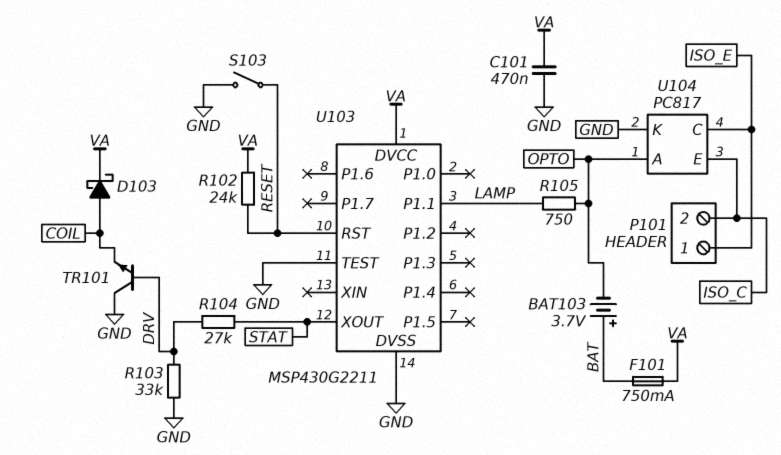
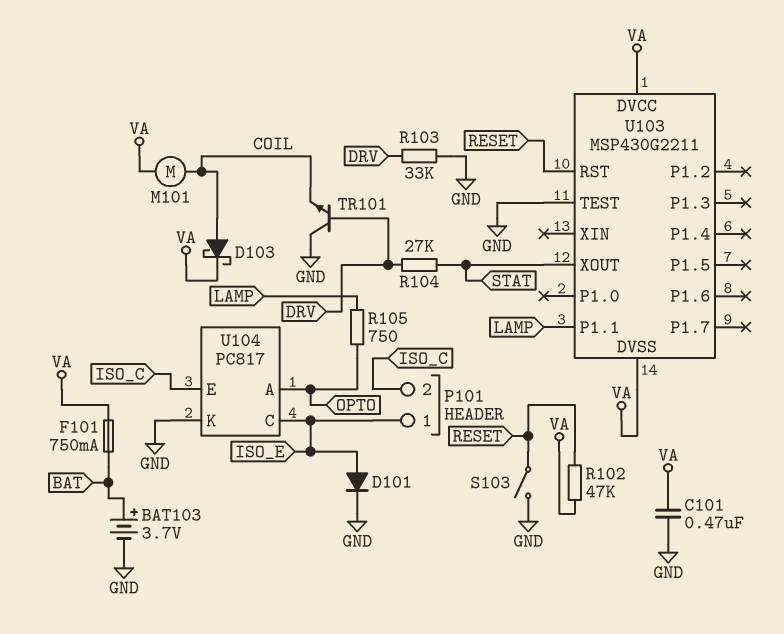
BAT103: 3.7V (plus BAT, minus OPTO) -> 3.7V (plus BAT, minus GND)
D101: none -> diode (A ISO_E, K GND)
M101: none -> motor (COIL, VA)
R102: 24k (RESET, VA) -> 47k (RESET, VA)
U103 pin DVSS: GND -> VA

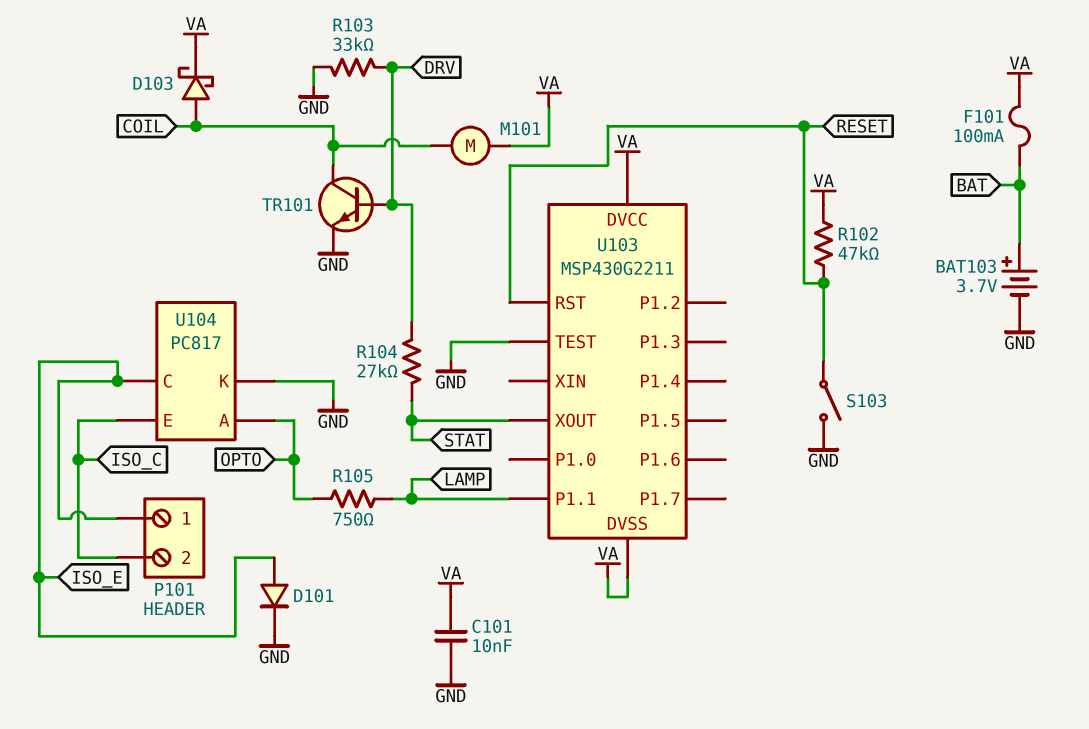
C101: 470nF (GND, VA) -> 10nF (GND, VA)
F101: 750mA (BAT, VA) -> 100mA (BAT, VA)
TR101: NPN (B DRV, C GND, E COIL) -> NPN (B DRV, C COIL, E GND)

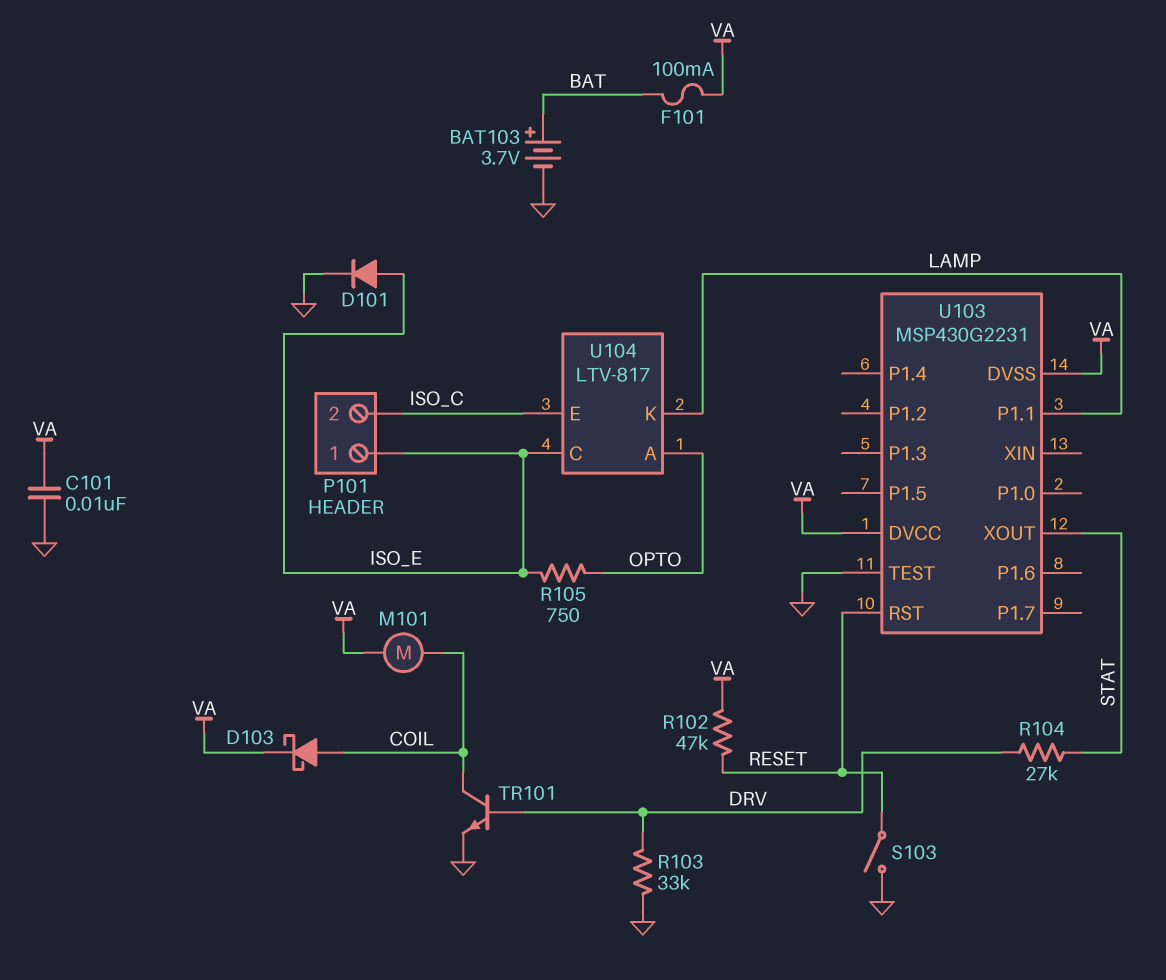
R105: 750 (LAMP, OPTO) -> 750 (ISO_E, OPTO)
U103: MSP430G2211 -> MSP430G2231
U104: PC817 -> LTV-817
U104 pin K: GND -> LAMP

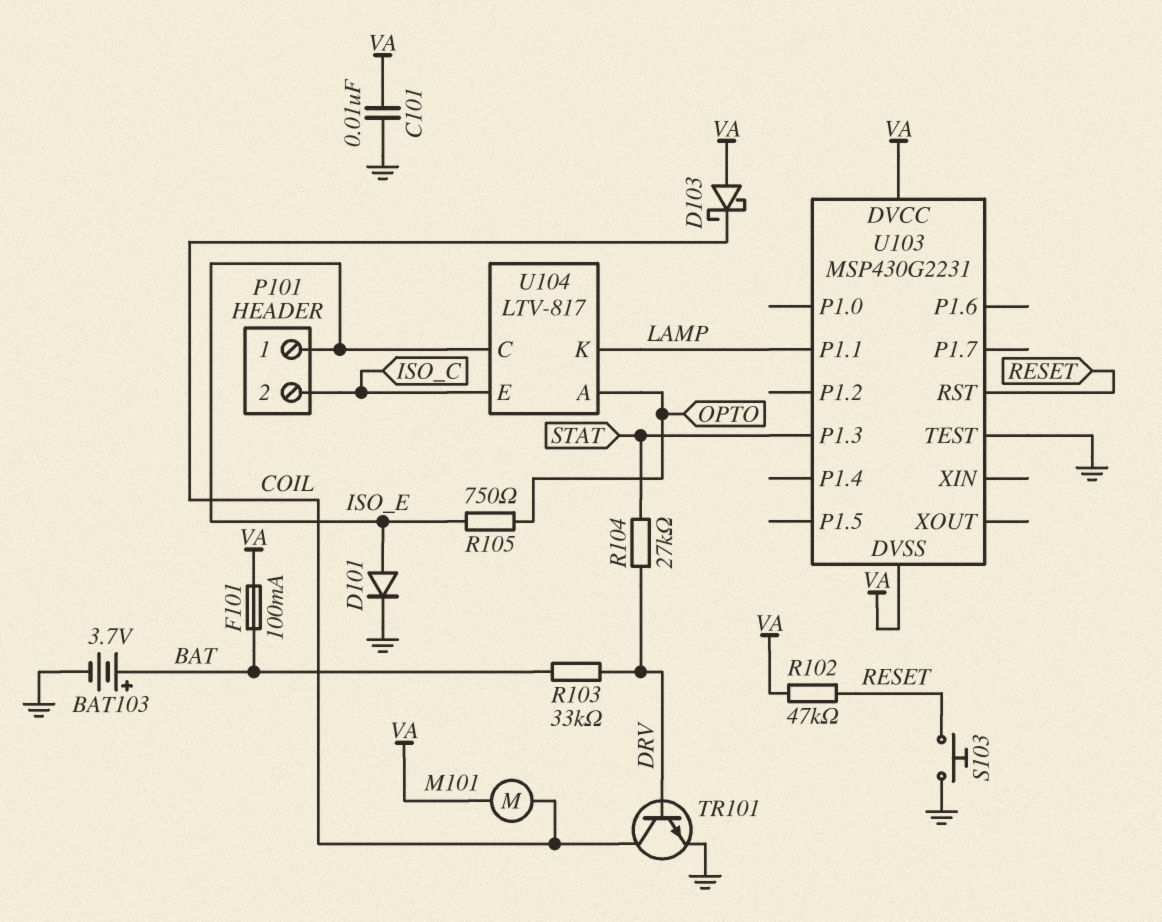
D103: schottky (A COIL, K VA) -> schottky (A VA, K COIL)
R103: 33k (DRV, GND) -> 33k (BAT, DRV)
S103: switch (GND, RESET) -> button (GND, RESET)
U103 pin P1.3: none -> STAT
U103 pin XOUT: STAT -> none

